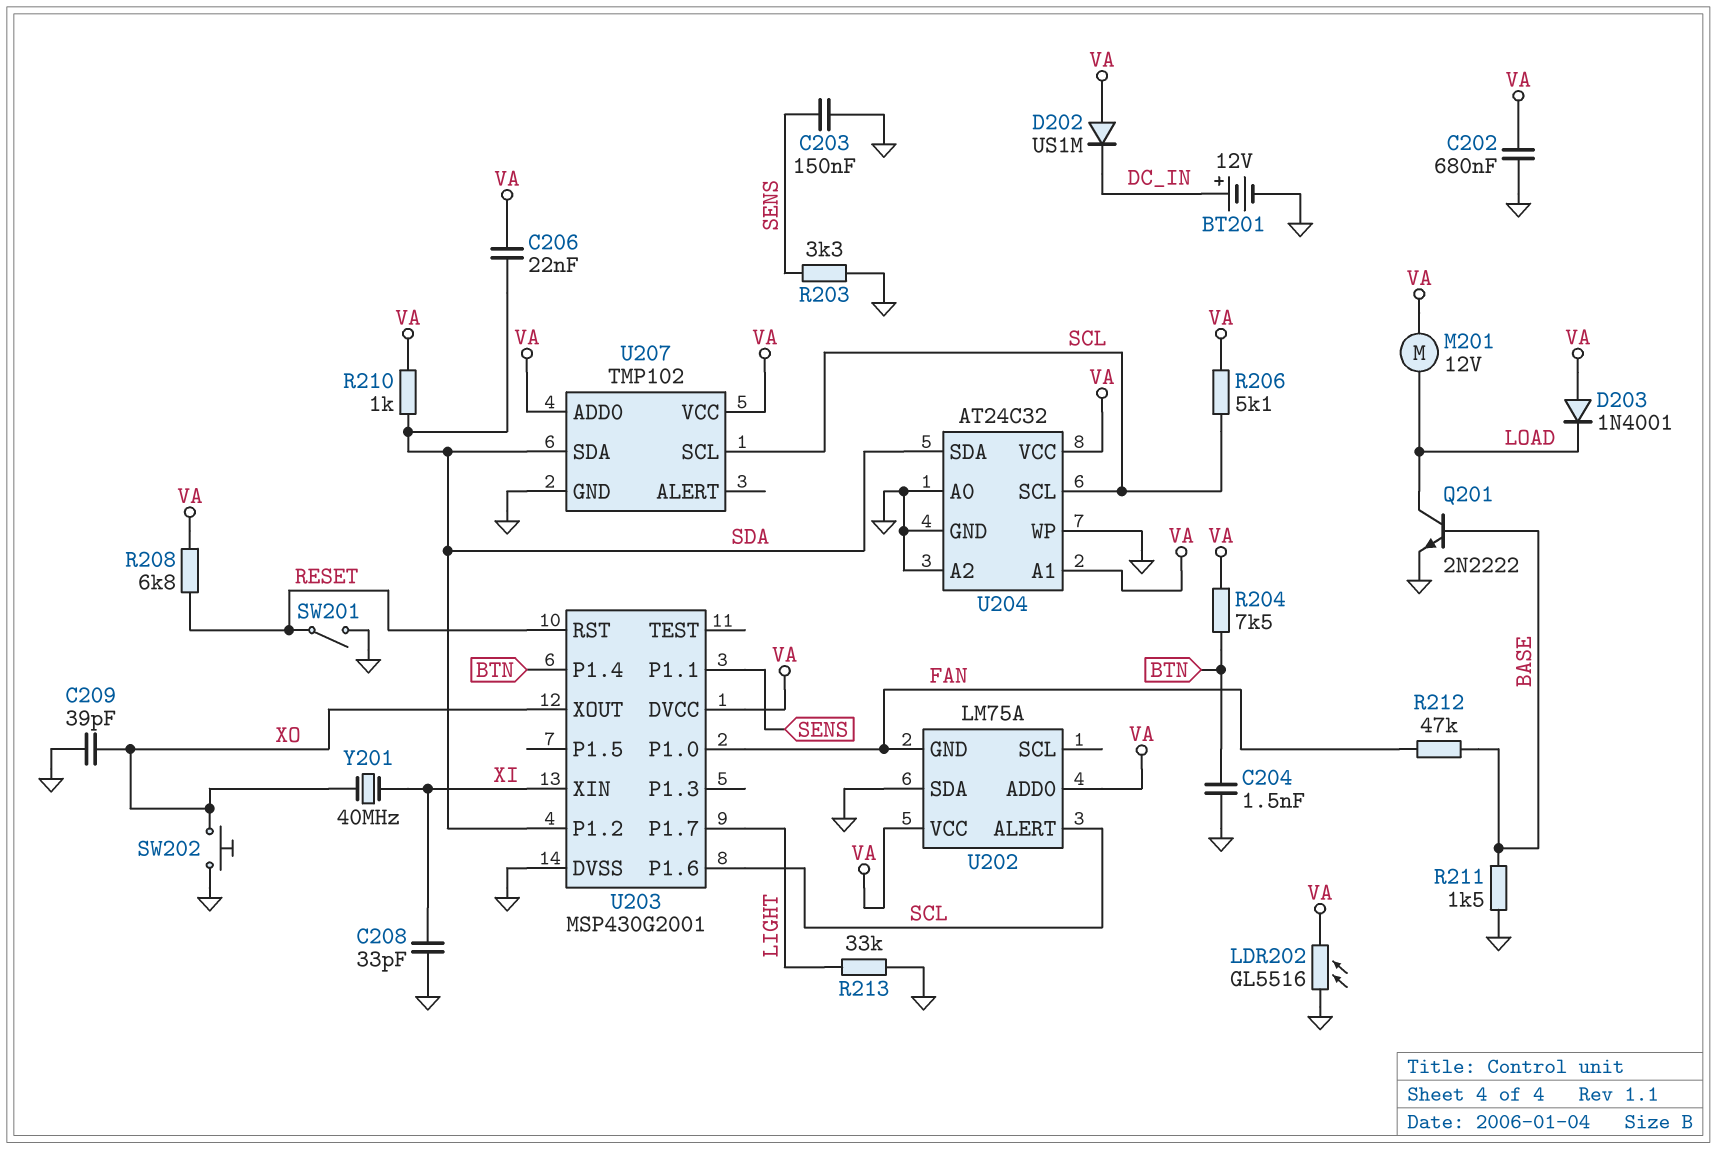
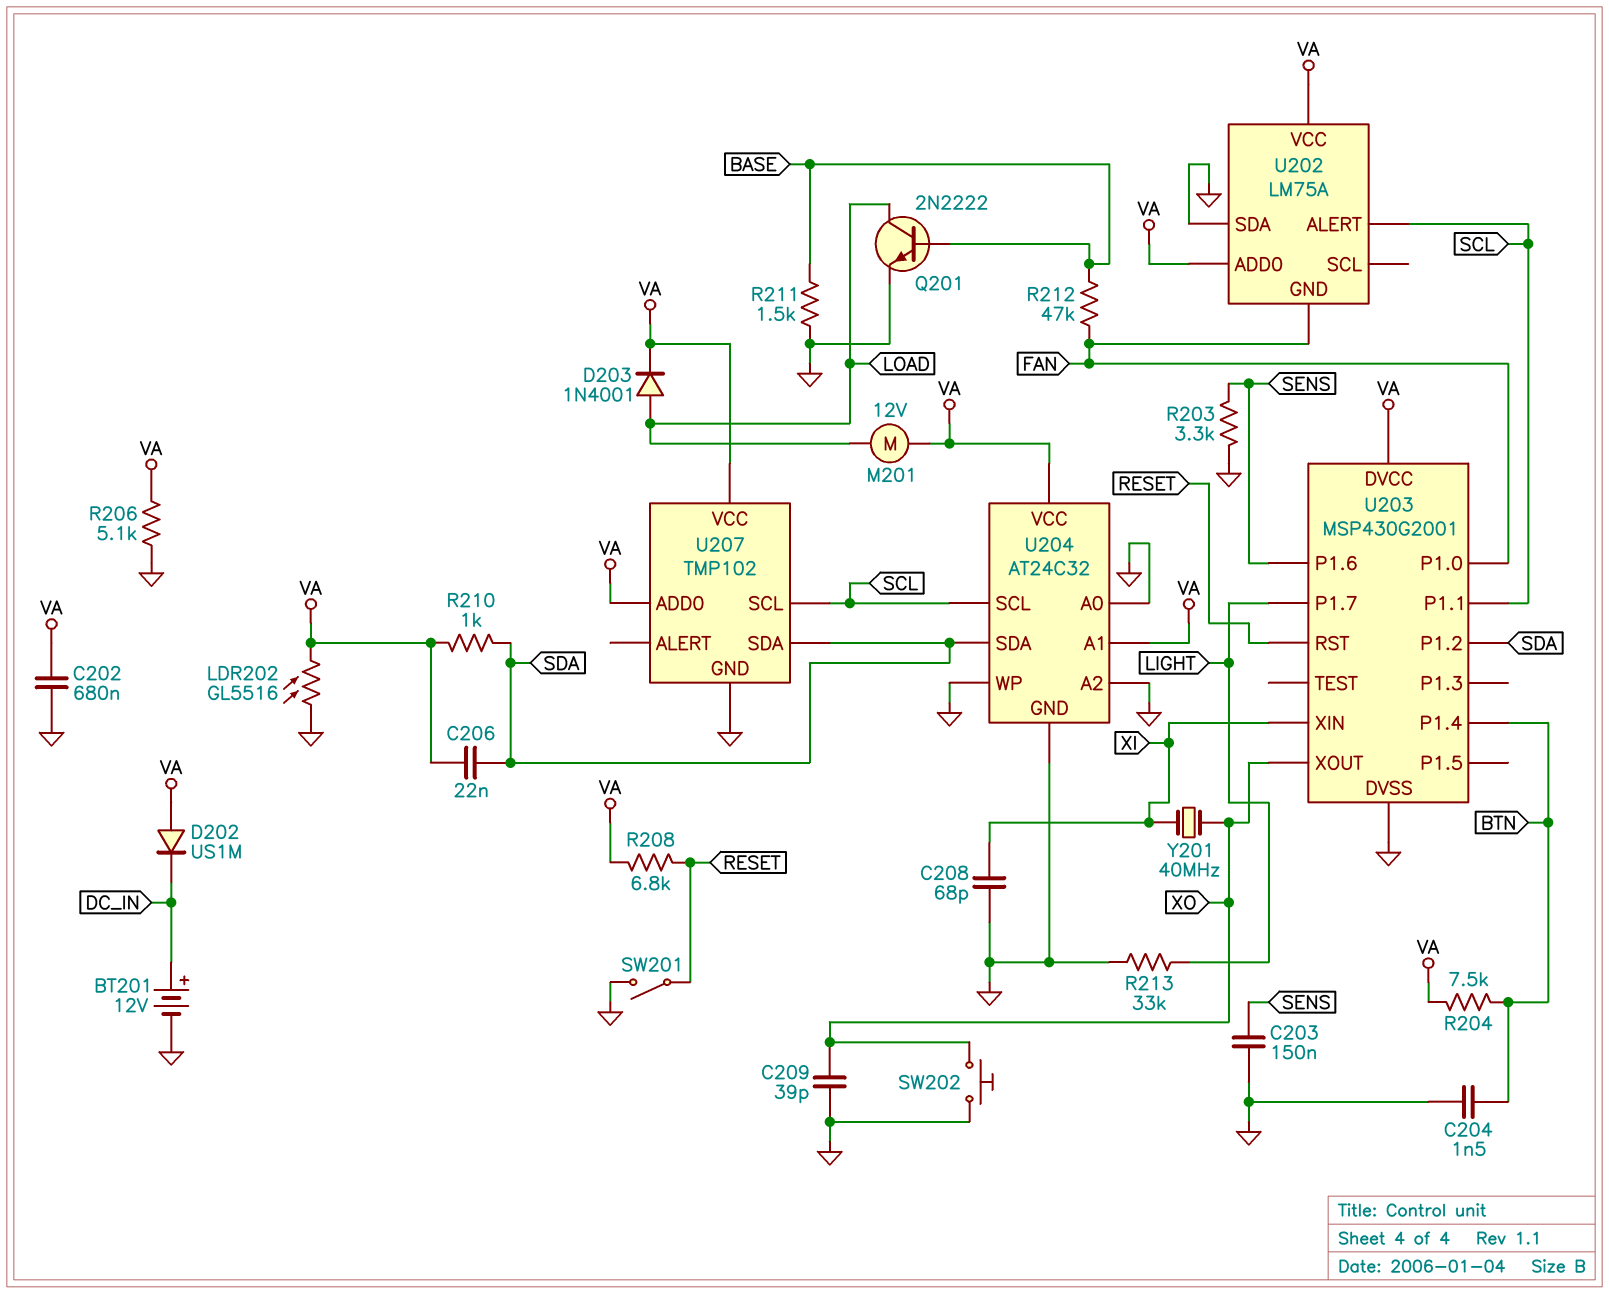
C208: 33pF (GND, XI) -> 68pF (GND, XI)
D203: diode 1N4001 (A VA, K LOAD) -> diode 1N4001 (A LOAD, K VA)
R206: 5.1k (SCL, VA) -> 5.1k (GND, VA)
U203 pin P1.1: SENS -> SCL
U203 pin P1.6: SCL -> SENS

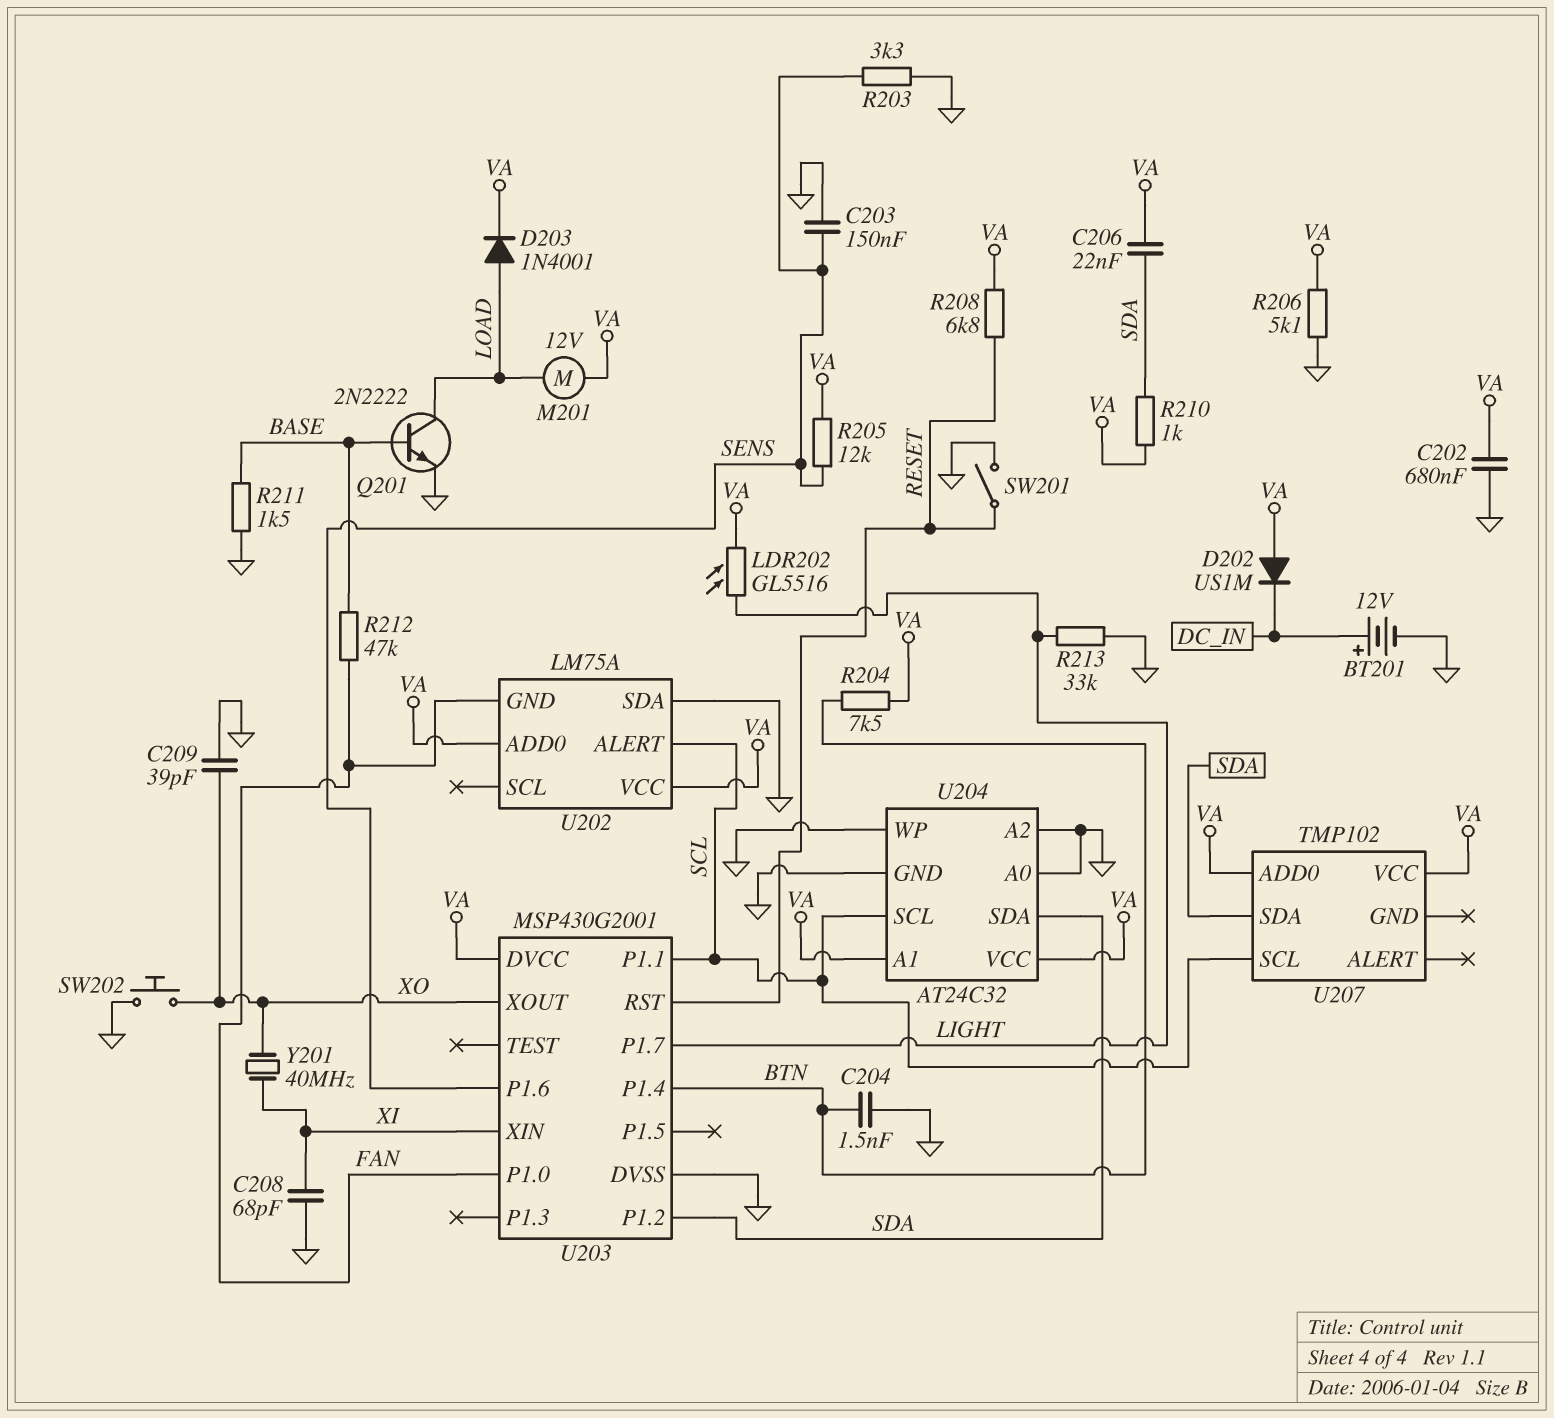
LDR202: GL5516 (GND, VA) -> GL5516 (LIGHT, VA)
R205: none -> 12k (SENS, VA)
U207 pin GND: GND -> none

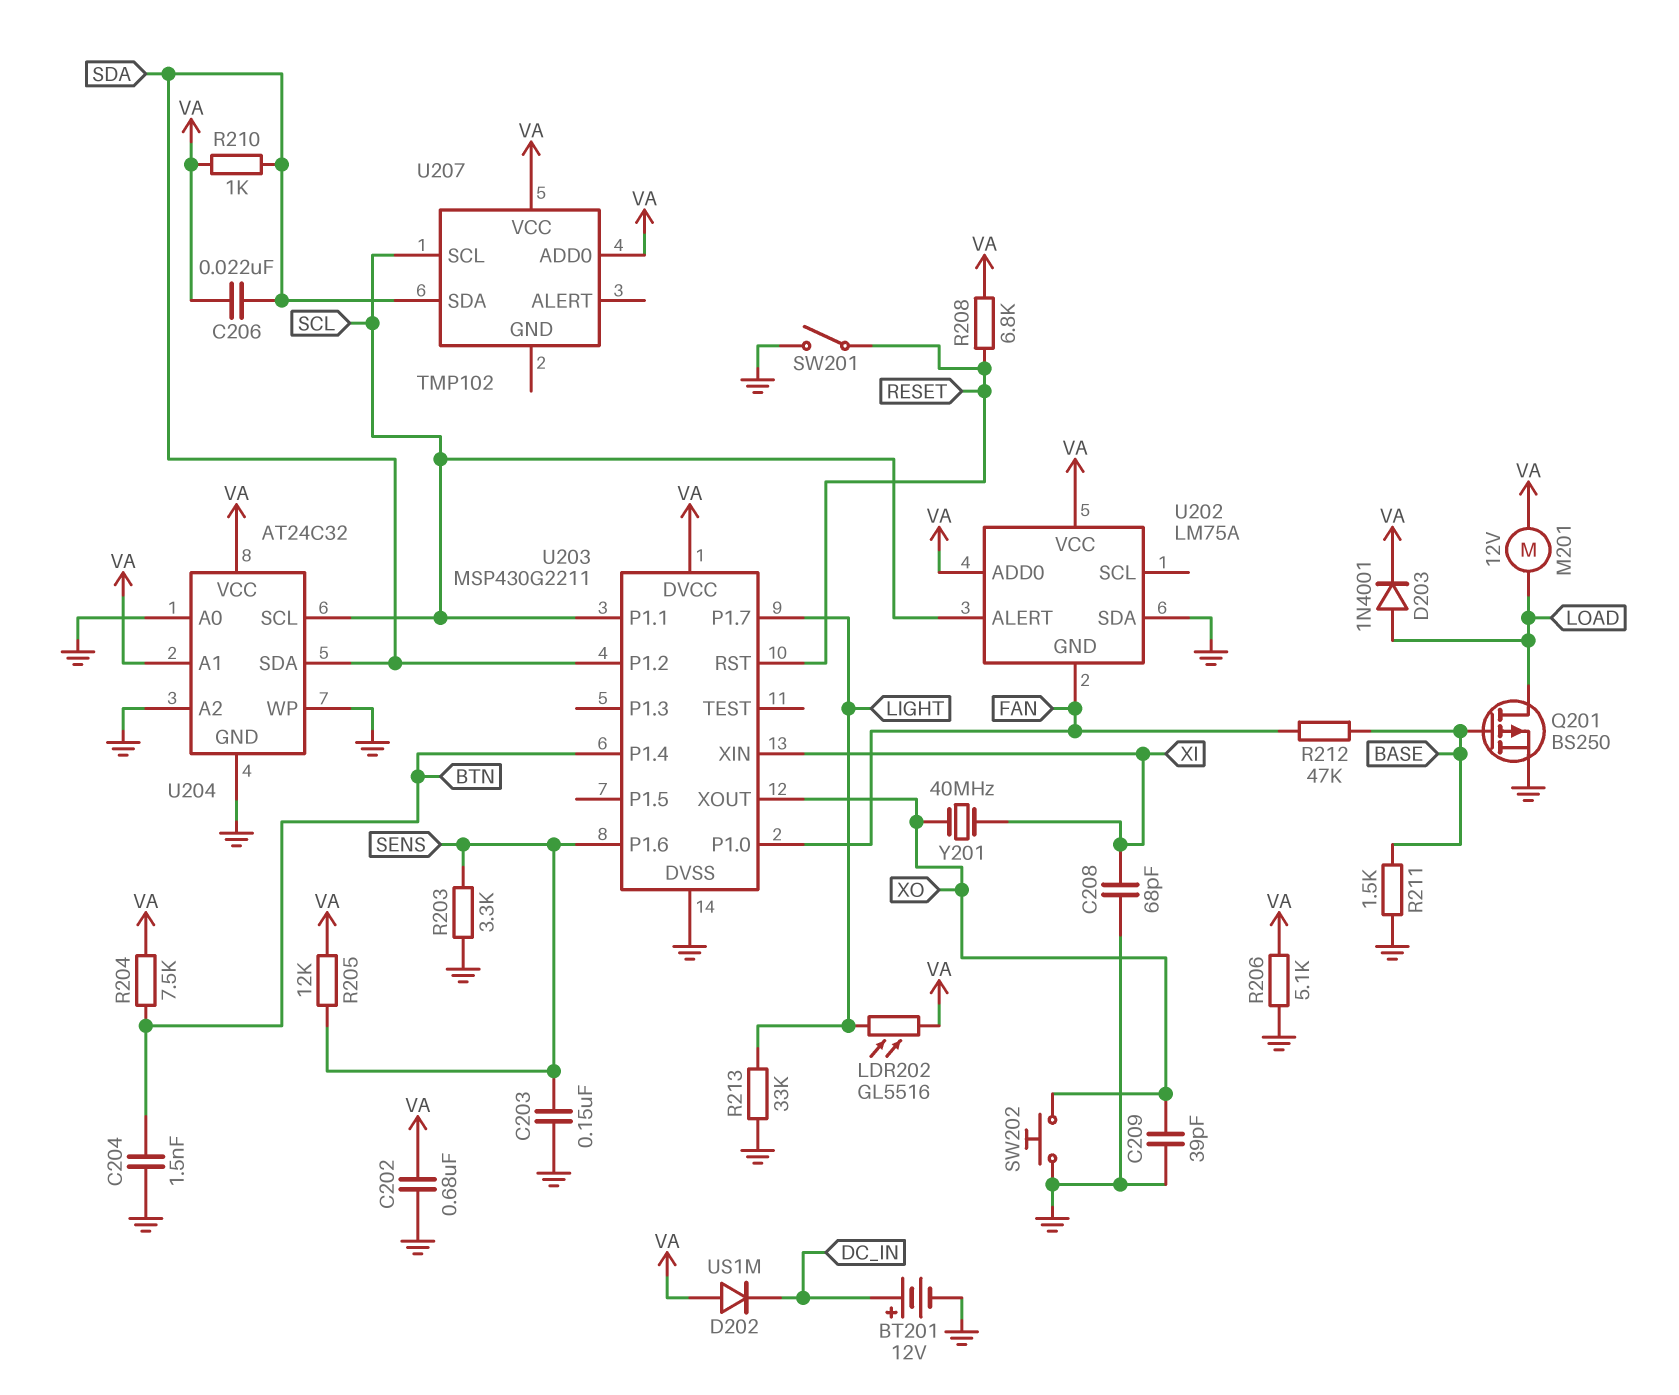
Q201: NPN 2N2222 (B BASE, C LOAD, E GND) -> PMOS BS250 (G BASE, D LOAD, S GND)
U203: MSP430G2001 -> MSP430G2211

